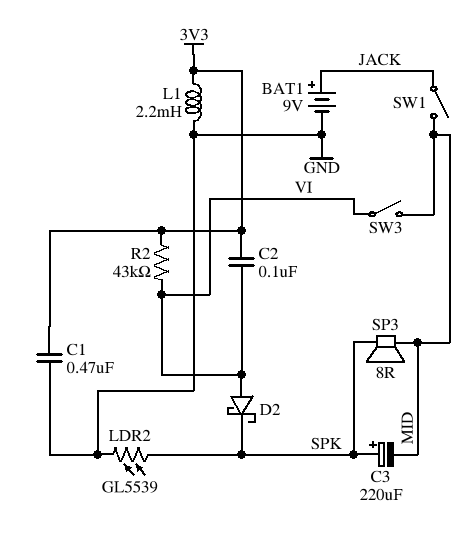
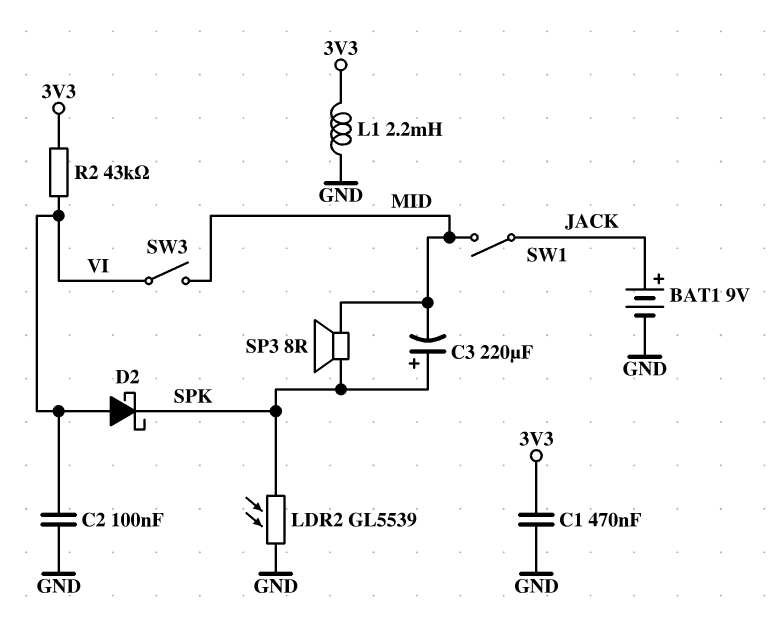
C2: 100nF (3V3, VI) -> 100nF (GND, VI)

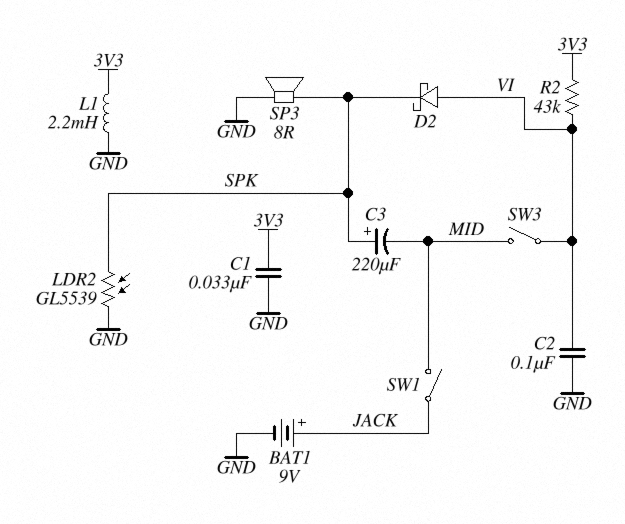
C1: 470nF (3V3, GND) -> 33nF (3V3, GND)
SP3: speaker 8R (MID, SPK) -> speaker 8R (GND, SPK)

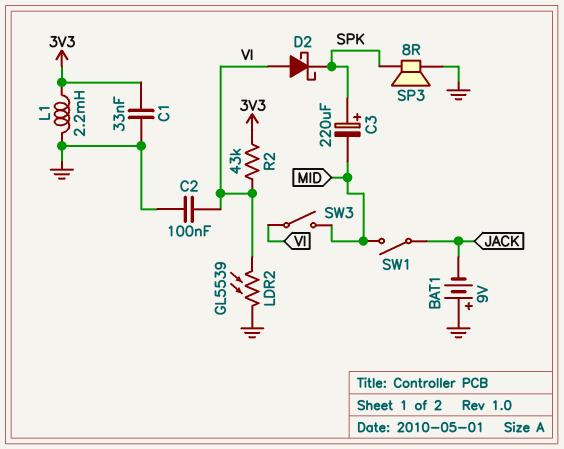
BAT1: 9V (plus JACK, minus GND) -> 9V (plus GND, minus JACK)
LDR2: GL5539 (GND, SPK) -> GL5539 (GND, VI)

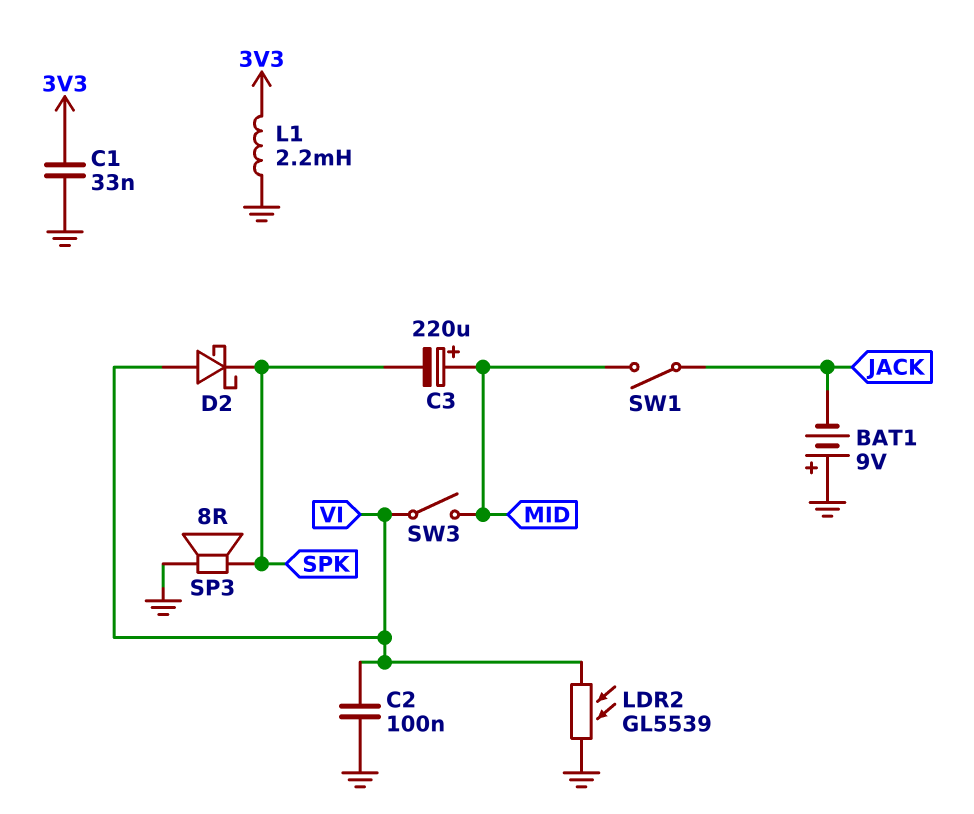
C3: 220uF (plus SPK, minus MID) -> 220uF (plus MID, minus SPK)
R2: 43k (3V3, VI) -> none

